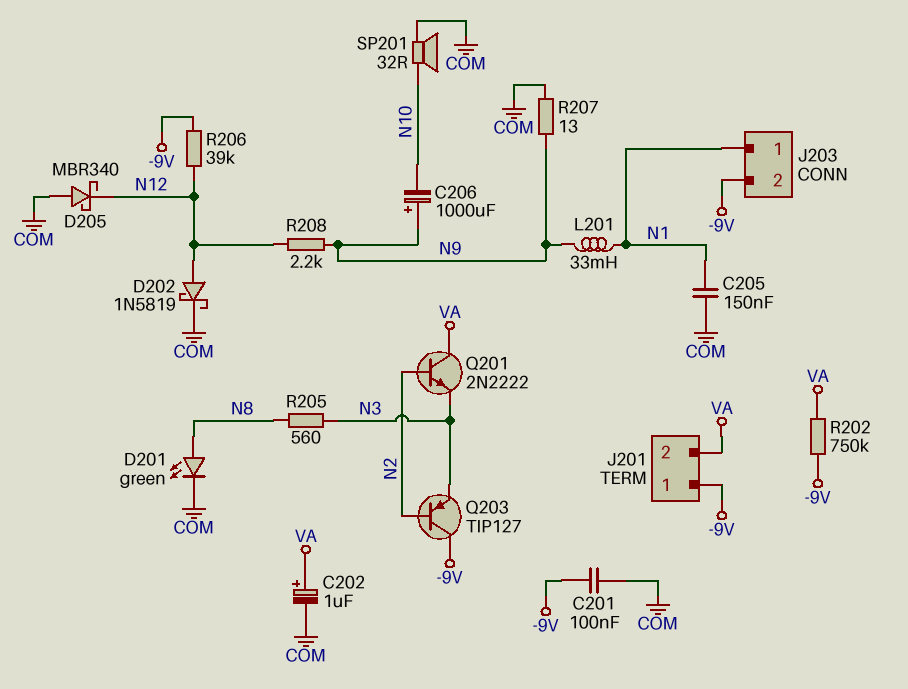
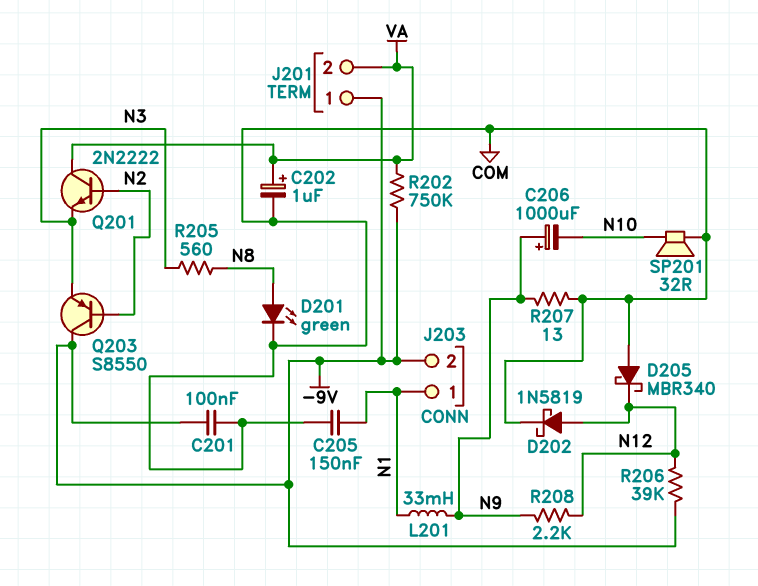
Q203: PNP TIP127 (B N2, C -9V, E N3) -> PNP S8550 (B N2, C -9V, E N3)

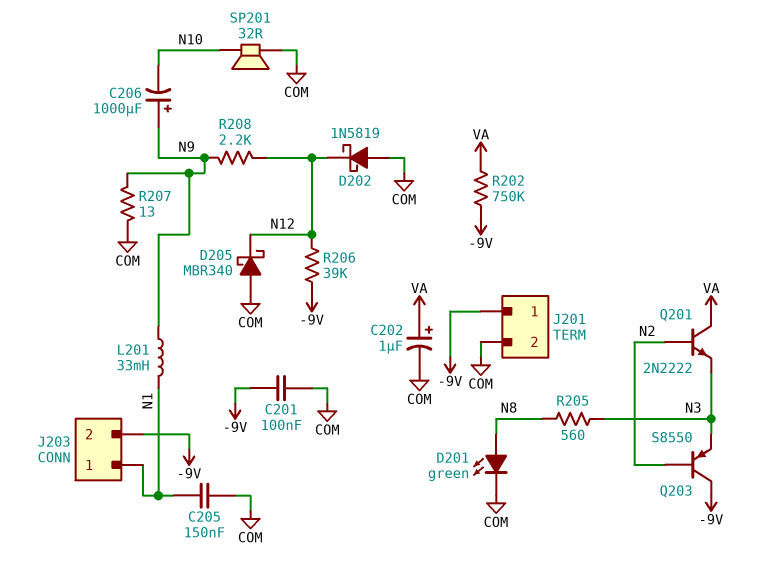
D202: schottky 1N5819 (A N12, K COM) -> schottky 1N5819 (A COM, K N12)
J201 pin 2: VA -> COM

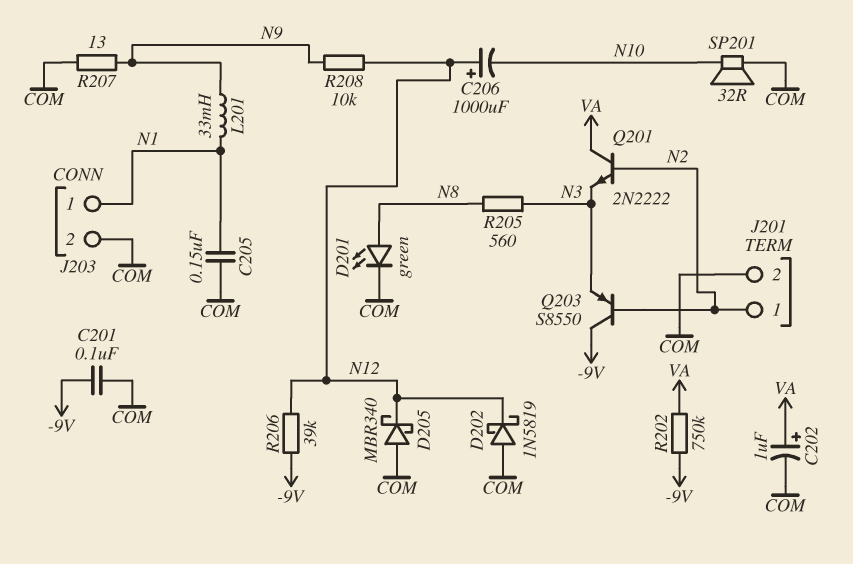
C206: 1000uF (plus N9, minus N10) -> 1000uF (plus N12, minus N10)
J201 pin 1: -9V -> N2
J203 pin 2: -9V -> COM
R208: 2.2k (N9, N12) -> 10k (N9, N12)

